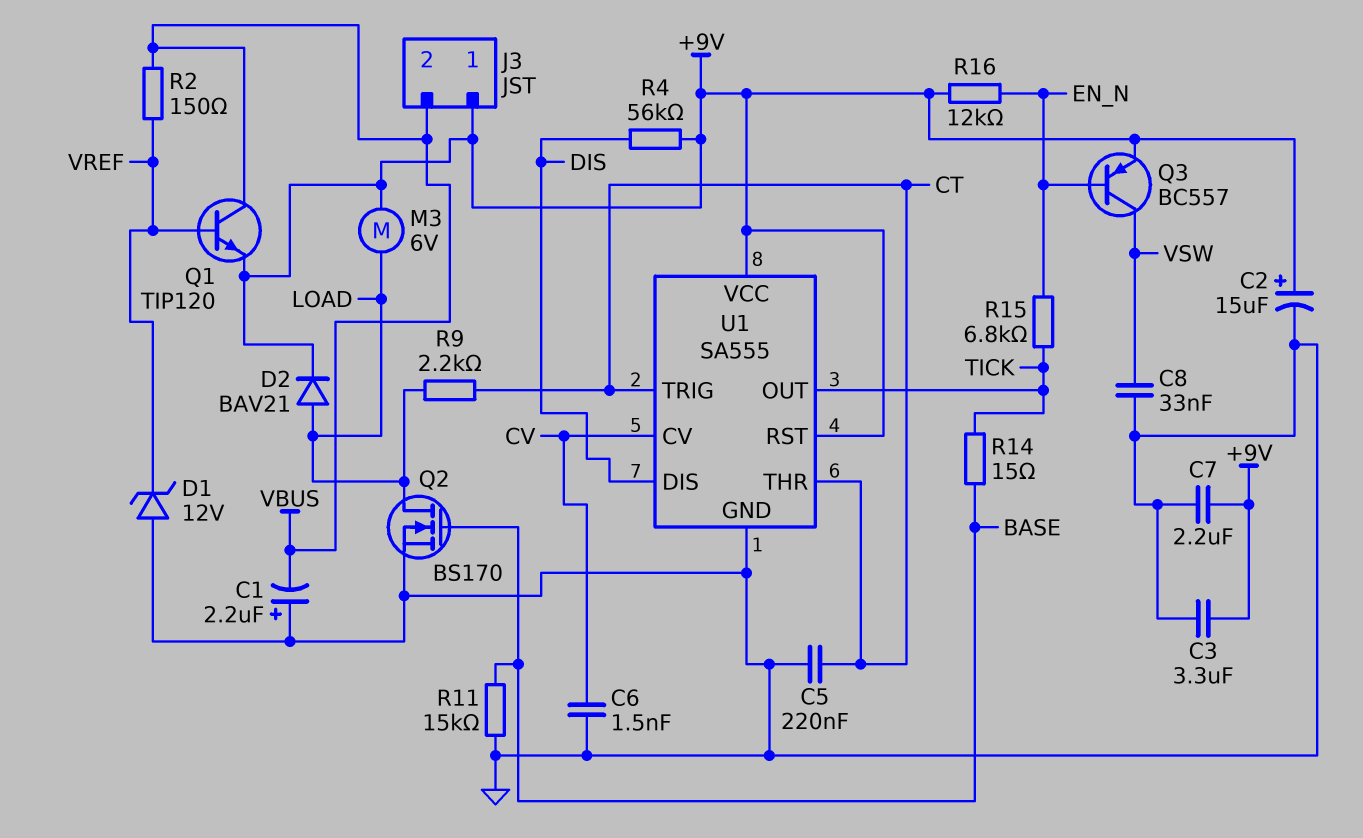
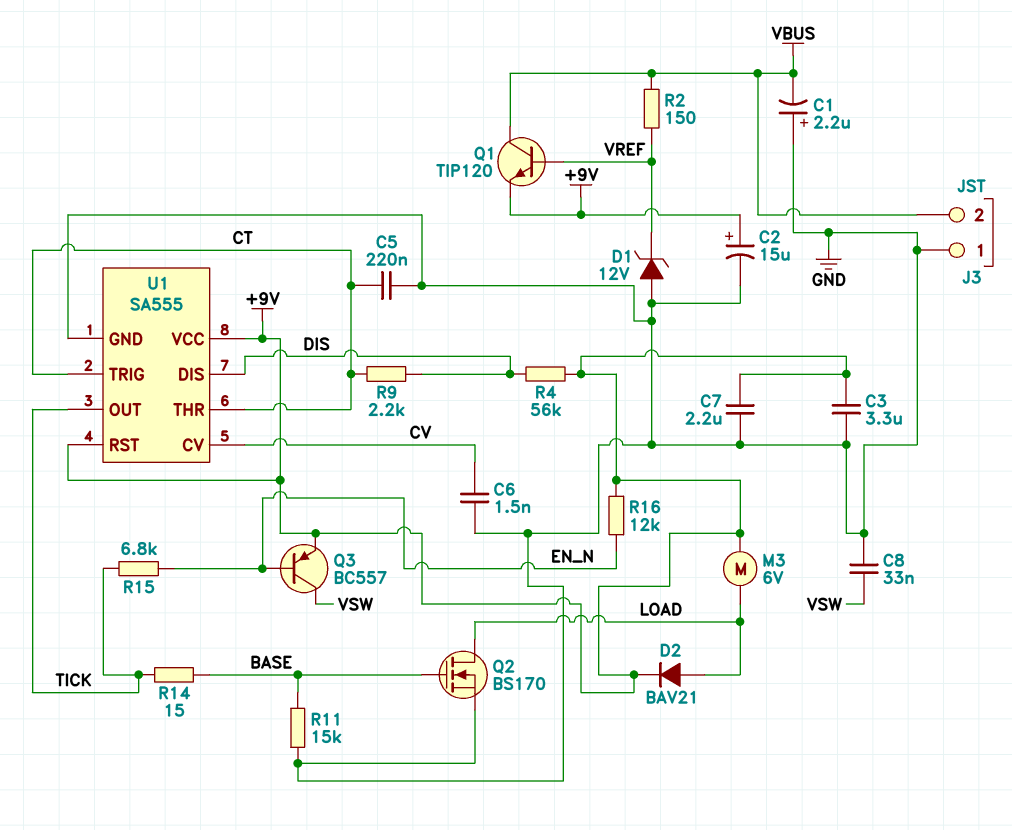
J3 pin 1: +9V -> GND
R9: 2.2k (CT, LOAD) -> 2.2k (CT, DIS)

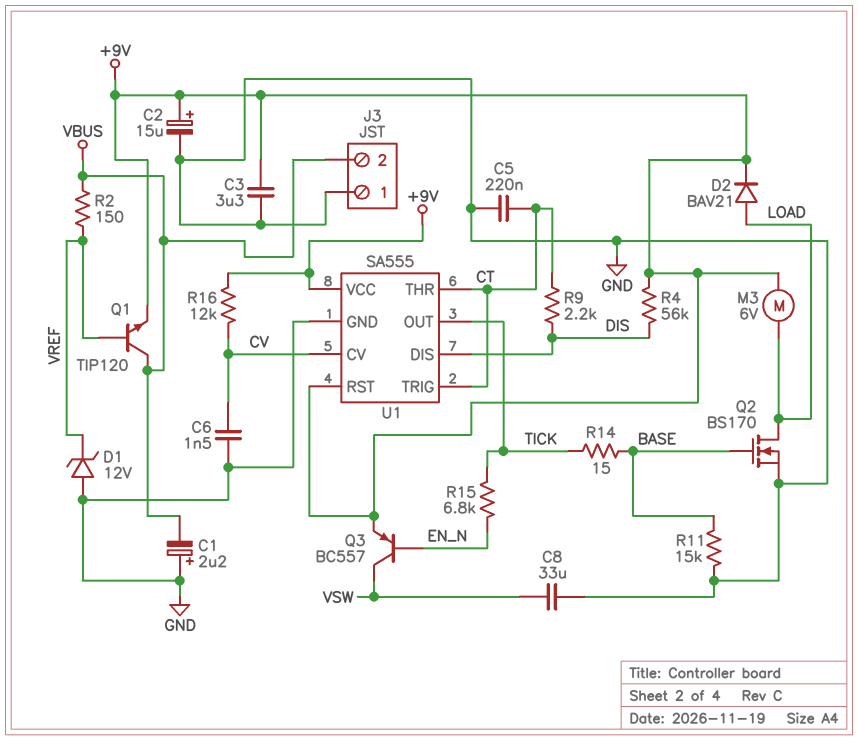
C7: 2.2uF (+9V, GND) -> none
C8: 33nF (GND, VSW) -> 33uF (GND, VSW)
R16: 12k (+9V, EN_N) -> 12k (+9V, CV)

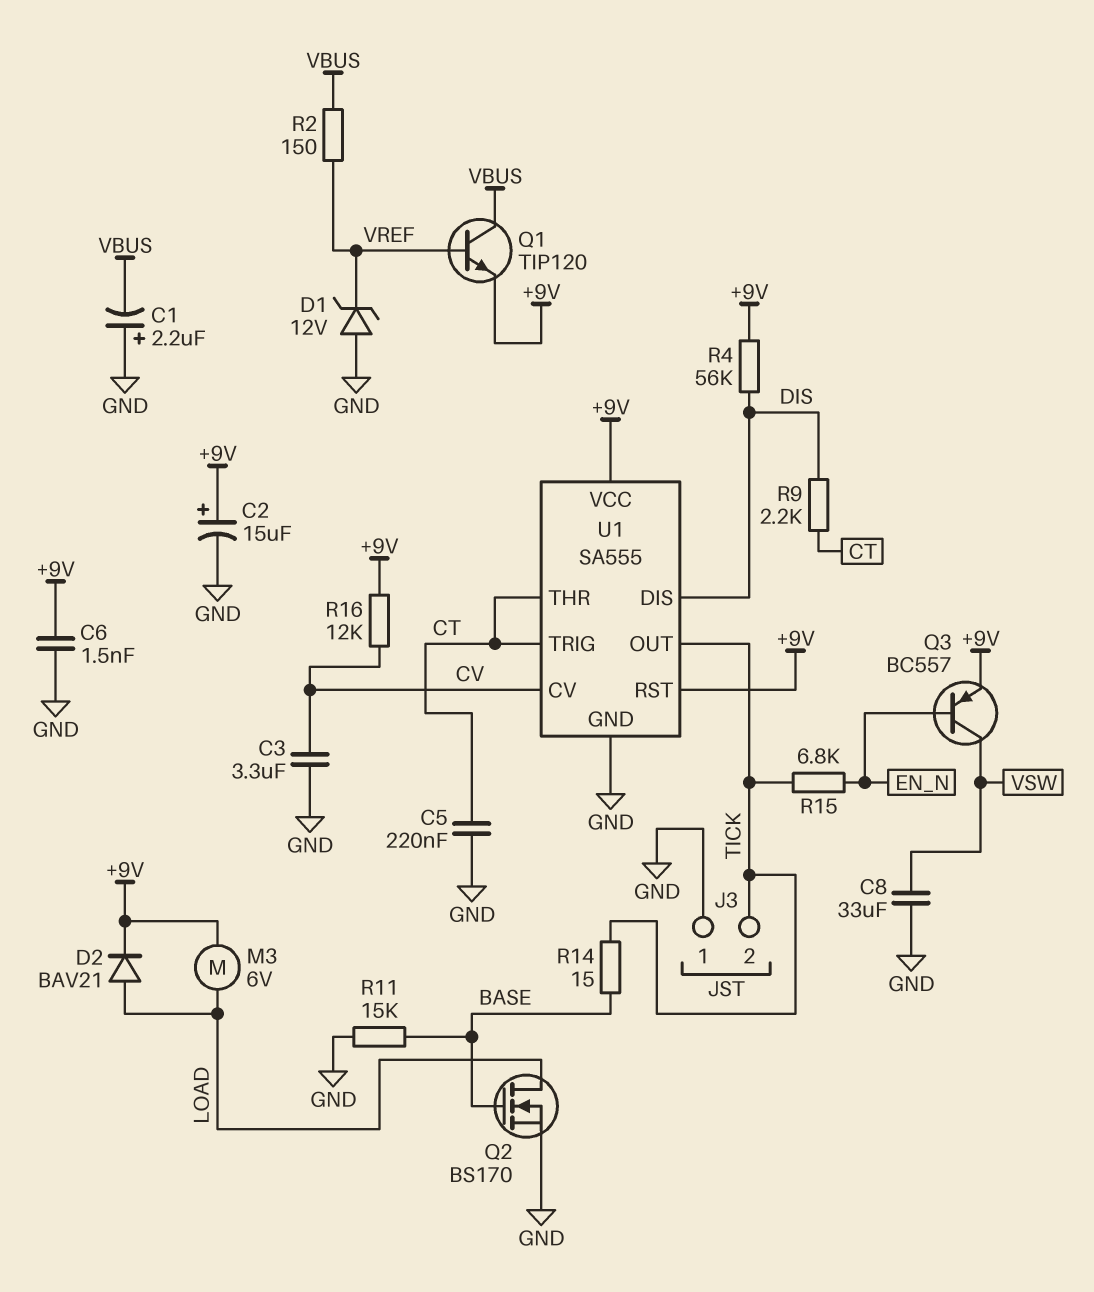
C3: 3.3uF (+9V, GND) -> 3.3uF (CV, GND)
C6: 1.5nF (CV, GND) -> 1.5nF (+9V, GND)
J3 pin 2: VBUS -> TICK

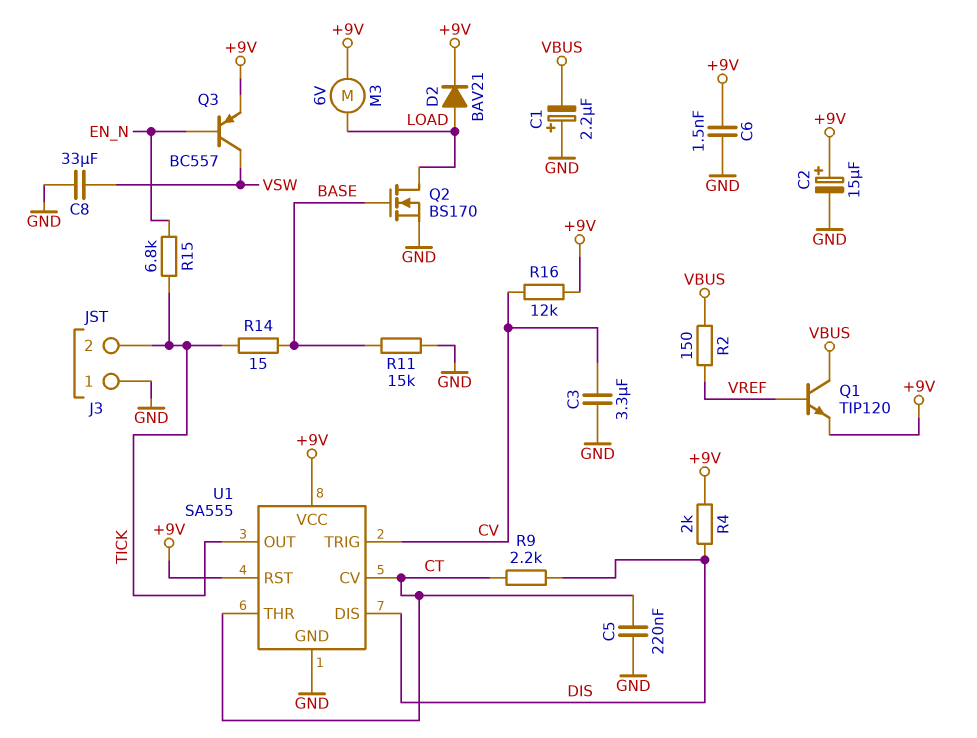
D1: zener 12V (A GND, K VREF) -> none
R4: 56k (+9V, DIS) -> 2k (+9V, DIS)
U1 pin CV: CV -> CT
U1 pin TRIG: CT -> CV

